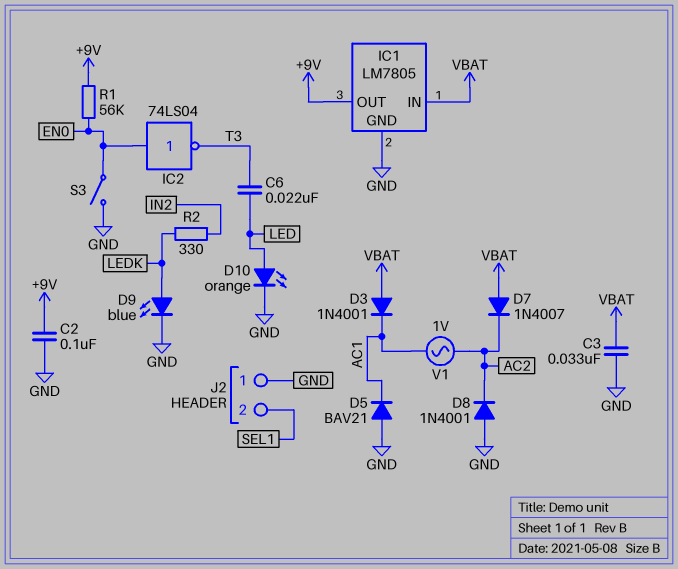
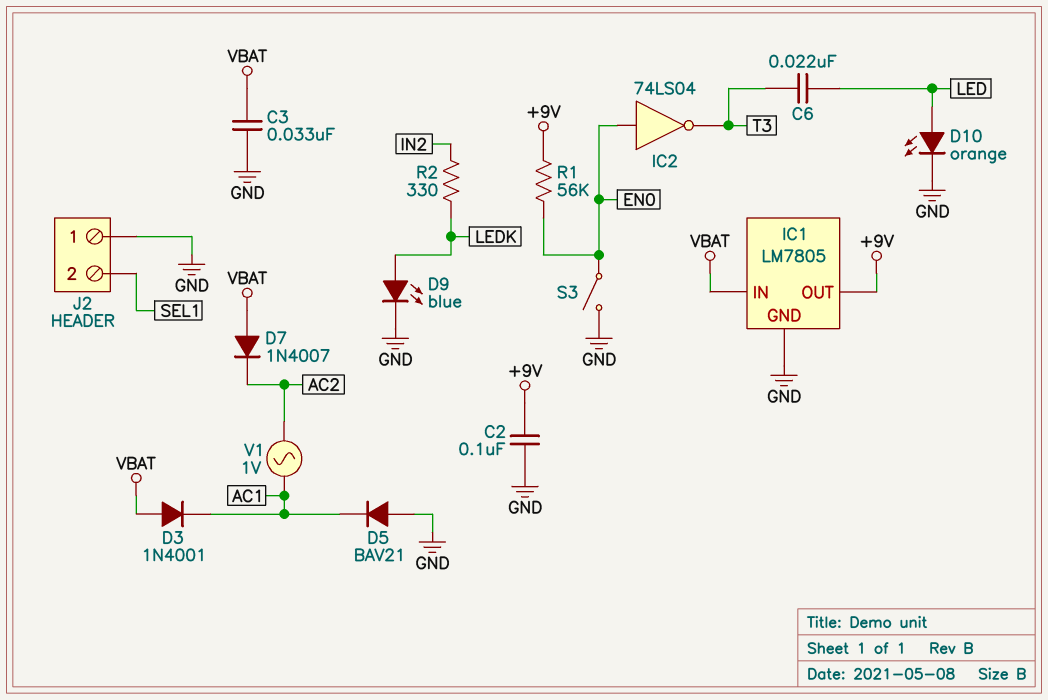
D8: diode 1N4001 (A GND, K AC2) -> none

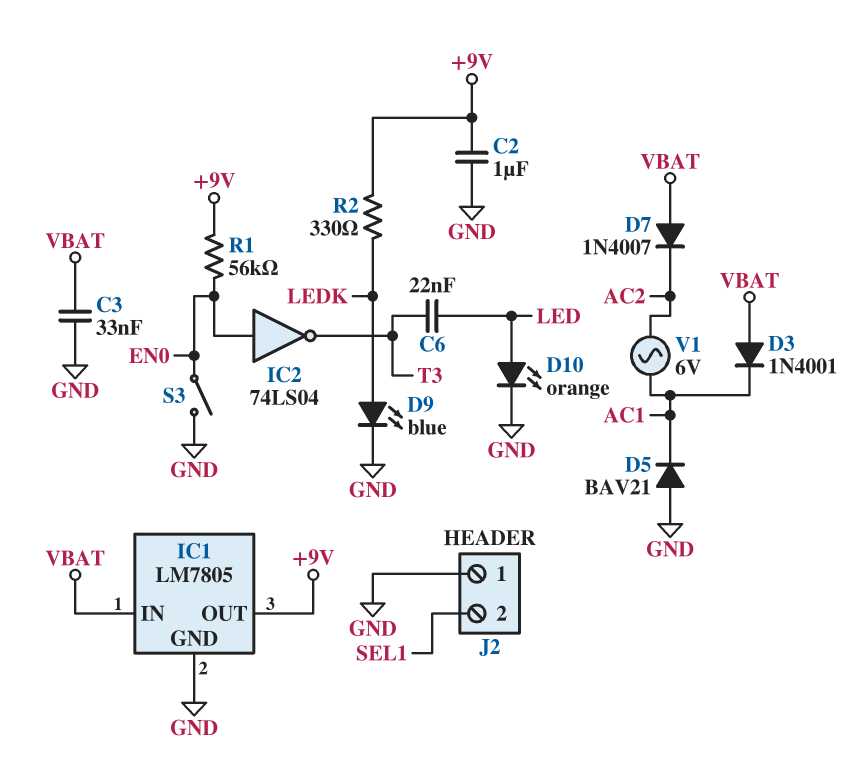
C2: 100nF (+9V, GND) -> 1uF (+9V, GND)
R2: 330 (IN2, LEDK) -> 330 (+9V, LEDK)
V1: AC 1V (AC1, AC2) -> AC 6V (AC1, AC2)

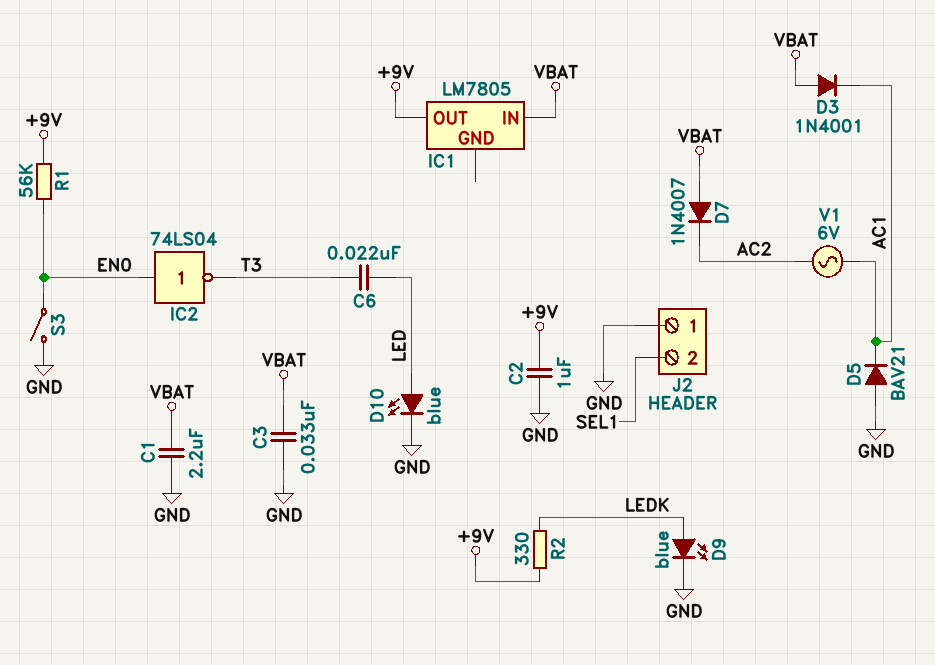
C1: none -> 2.2uF (GND, VBAT)
D10: LED orange (A LED, K GND) -> LED blue (A LED, K GND)
IC1 pin GND: GND -> none

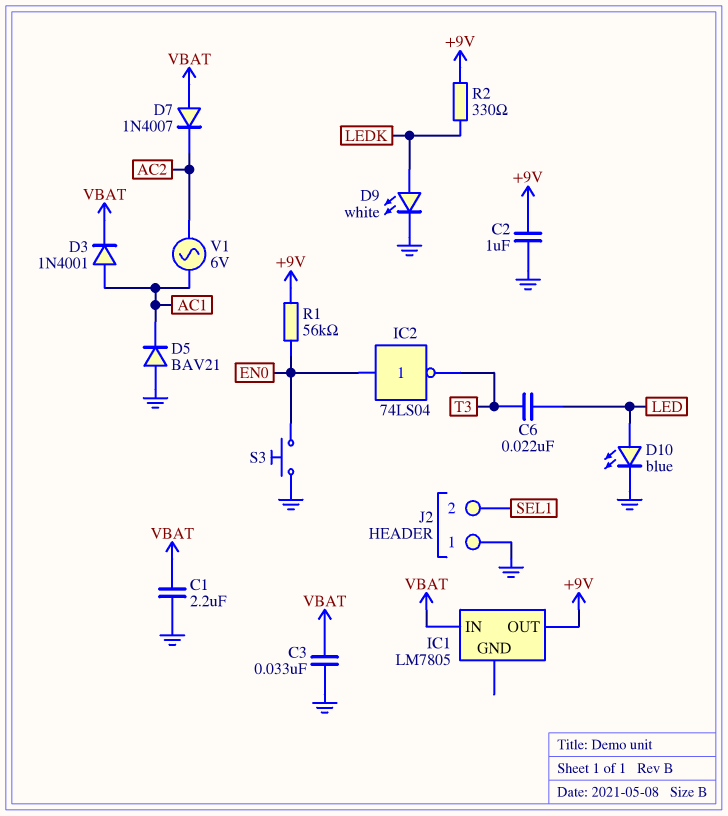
D3: diode 1N4001 (A VBAT, K AC1) -> diode 1N4001 (A AC1, K VBAT)
D9: LED blue (A LEDK, K GND) -> LED white (A LEDK, K GND)
S3: switch (EN0, GND) -> button (EN0, GND)

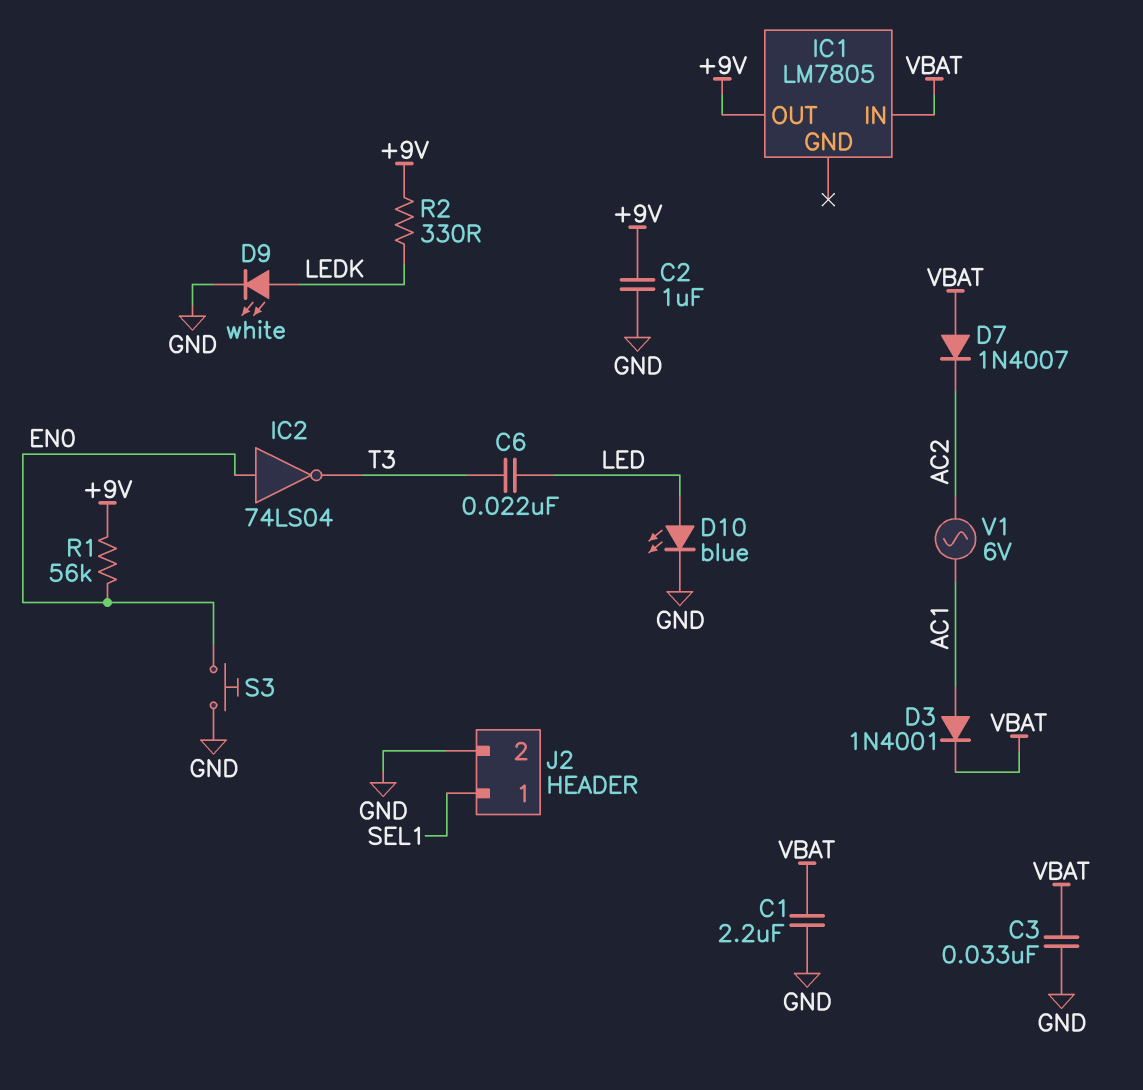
D5: diode BAV21 (A GND, K AC1) -> none
J2 pin 1: GND -> SEL1
J2 pin 2: SEL1 -> GND

